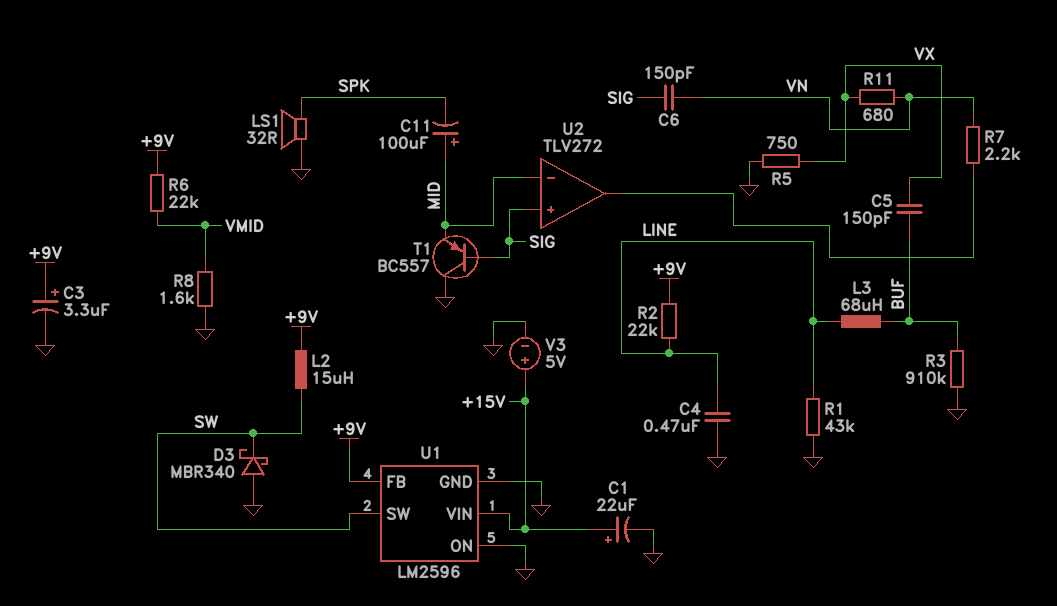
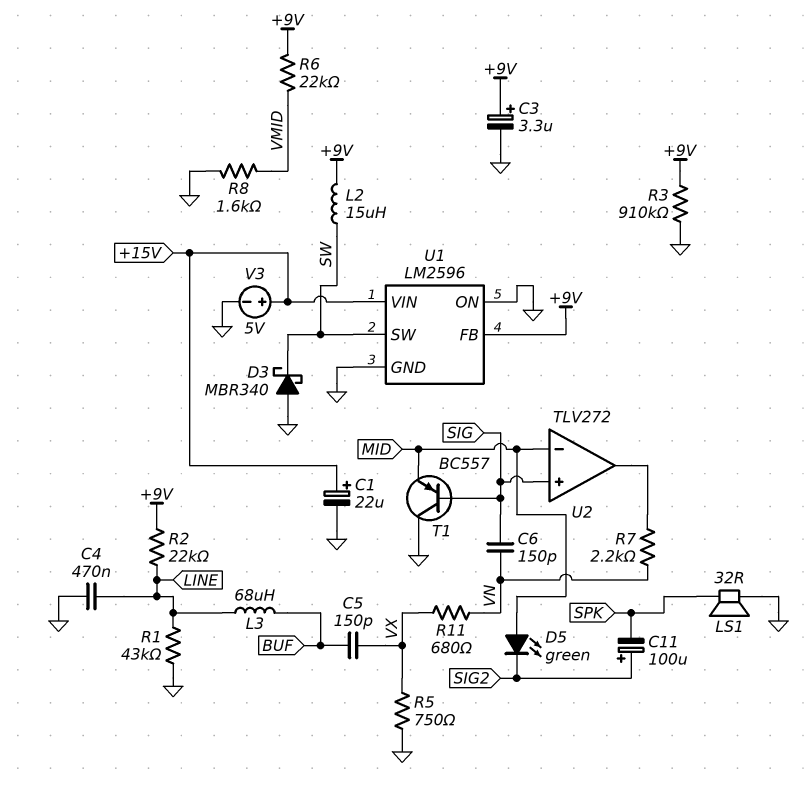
C11: 100uF (plus MID, minus SPK) -> 100uF (plus SIG2, minus SPK)
D5: none -> LED green (A MID, K SIG2)
R3: 910k (BUF, GND) -> 910k (+9V, GND)

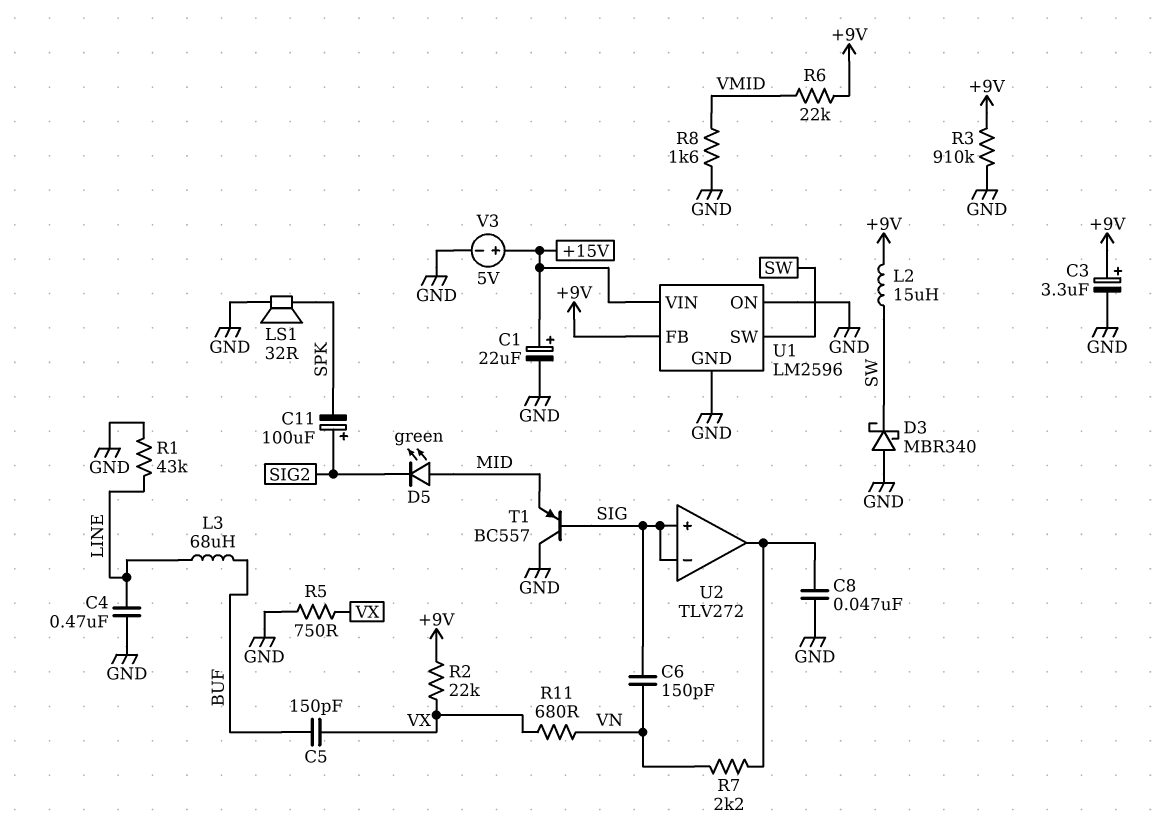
C8: none -> 47nF (GND, U2/out)
R2: 22k (+9V, LINE) -> 22k (+9V, VX)
U2 pin in-: MID -> SIG

